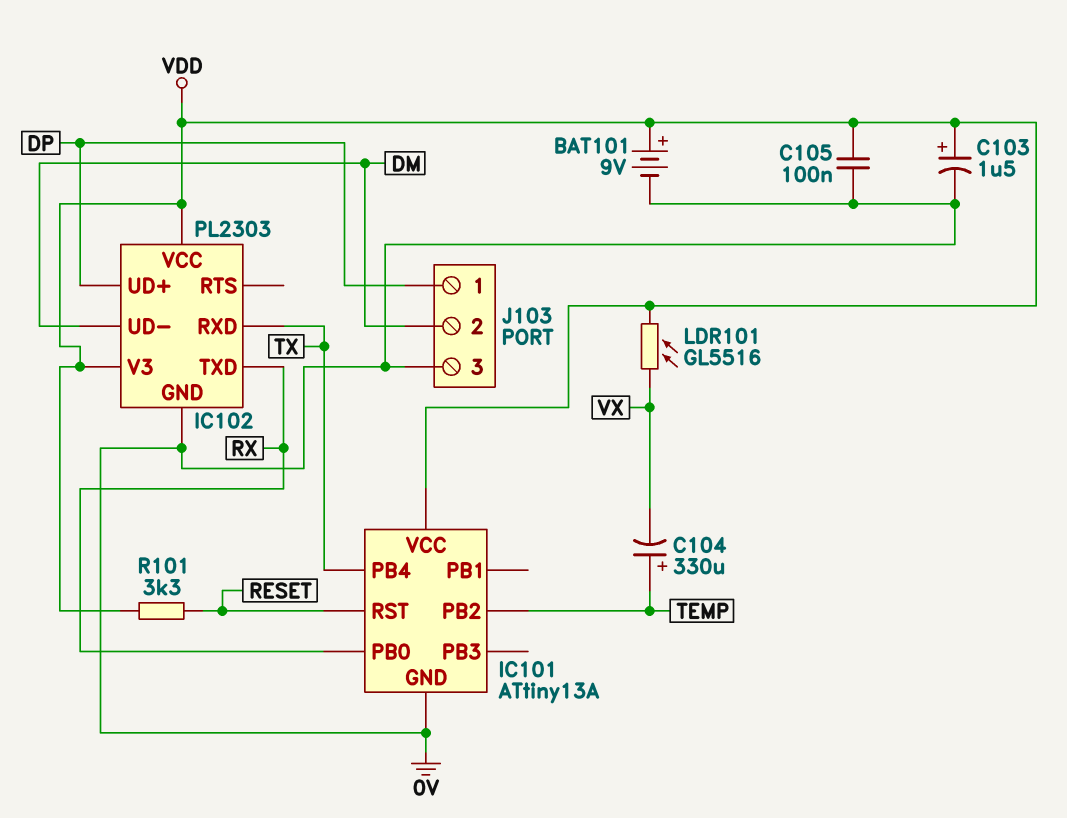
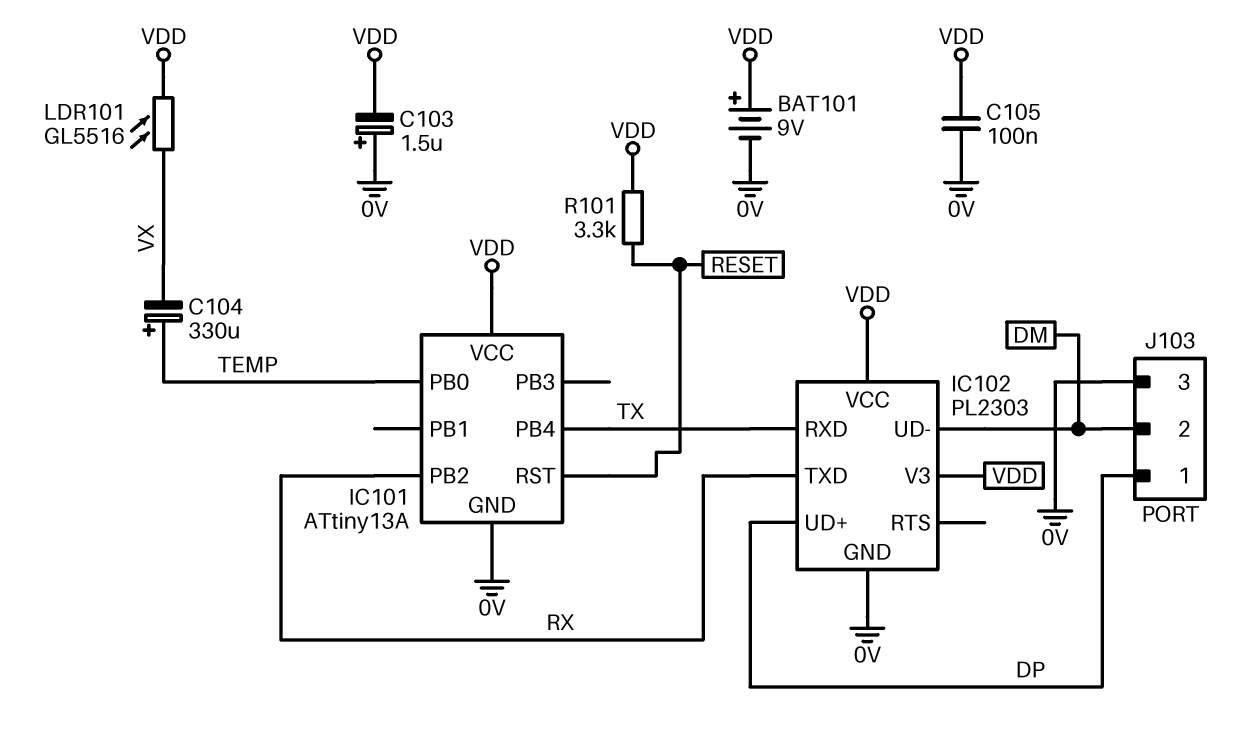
C103: 1.5uF (plus VDD, minus 0V) -> 1.5uF (plus 0V, minus VDD)
IC101 pin PB0: RX -> TEMP
IC101 pin PB2: TEMP -> RX

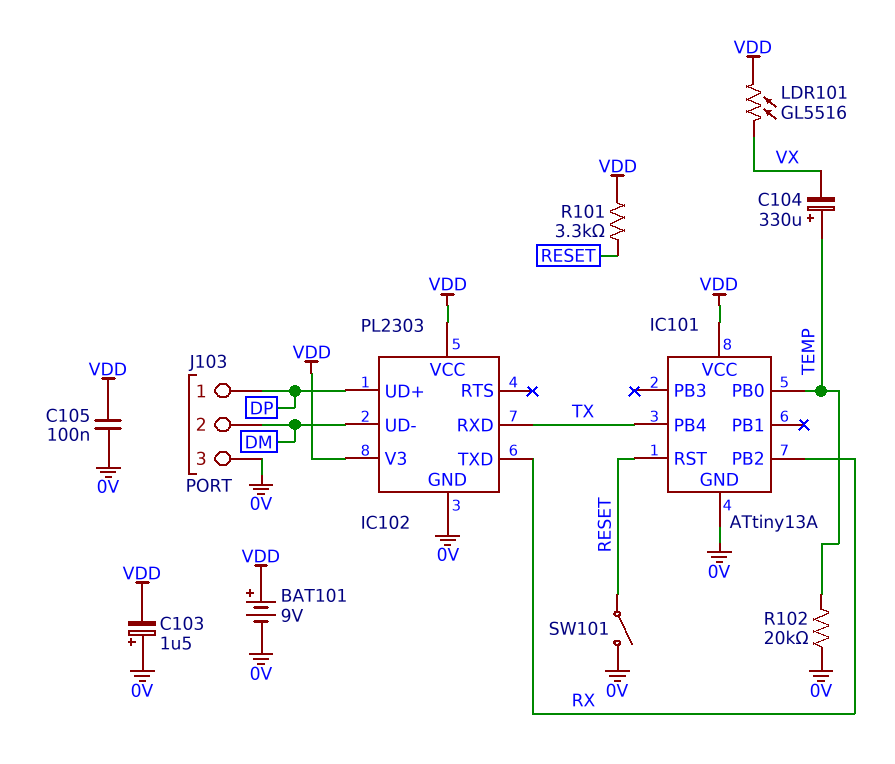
R102: none -> 20k (0V, TEMP)
SW101: none -> switch (0V, RESET)

